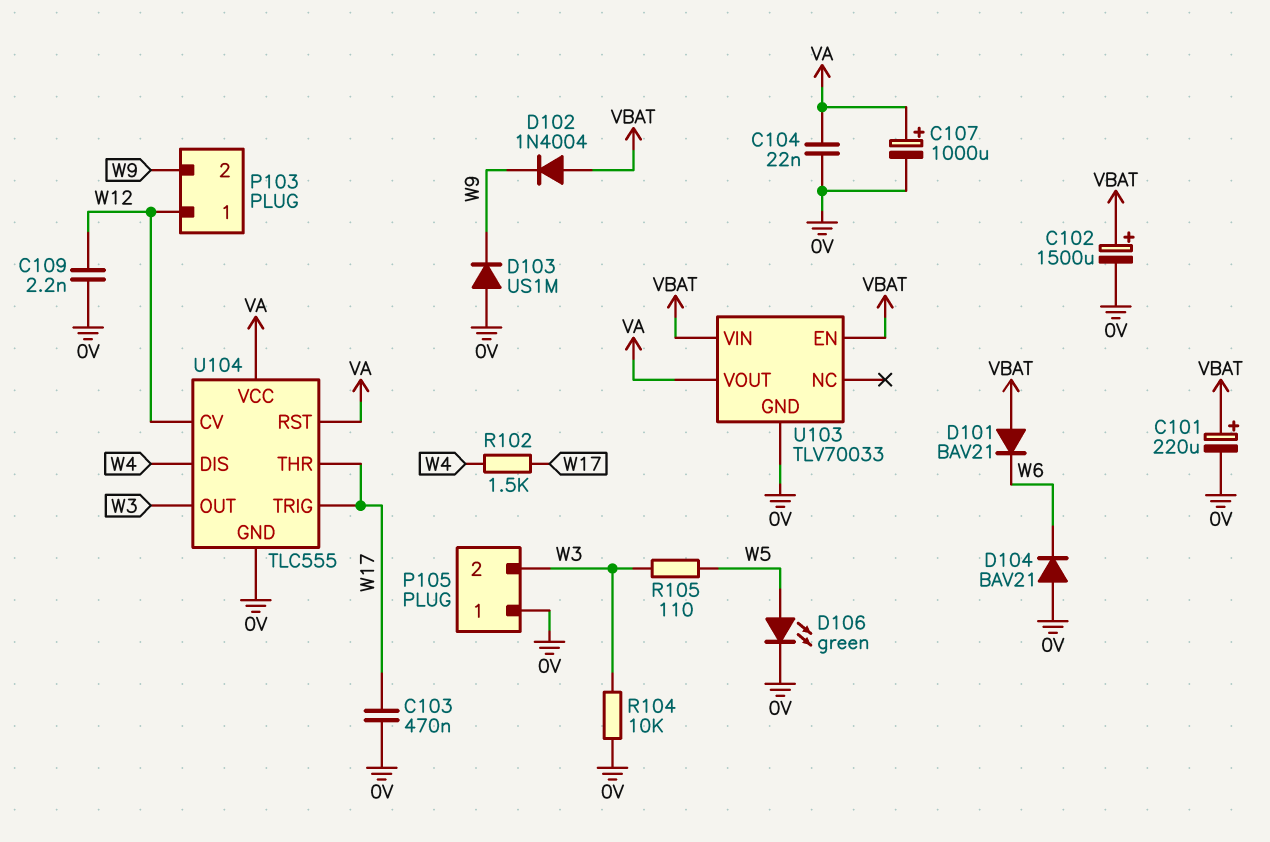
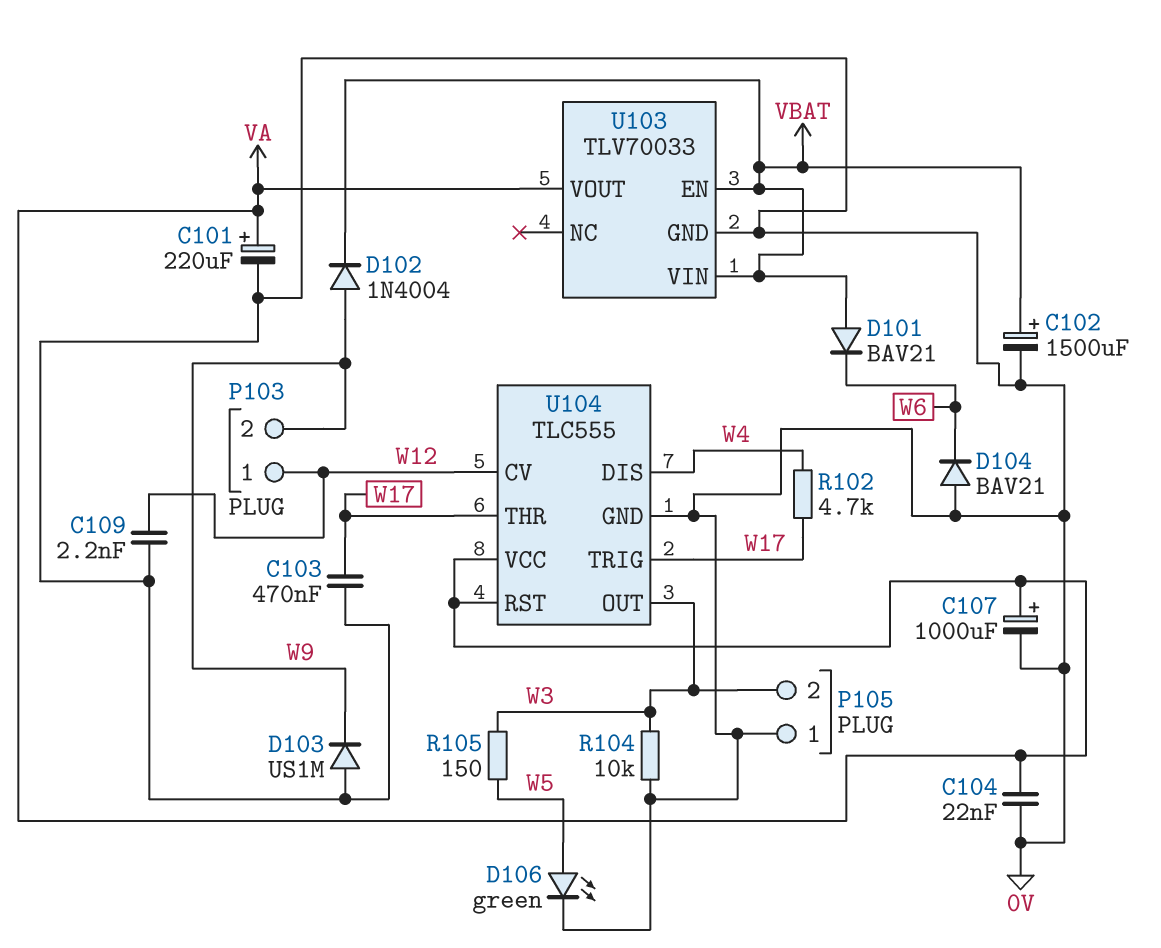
C101: 220uF (plus VBAT, minus 0V) -> 220uF (plus VA, minus 0V)
D102: diode 1N4004 (A VBAT, K W9) -> diode 1N4004 (A W9, K VBAT)
R102: 1.5k (W4, W17) -> 4.7k (W4, W17)
R105: 110 (W3, W5) -> 150 (W3, W5)

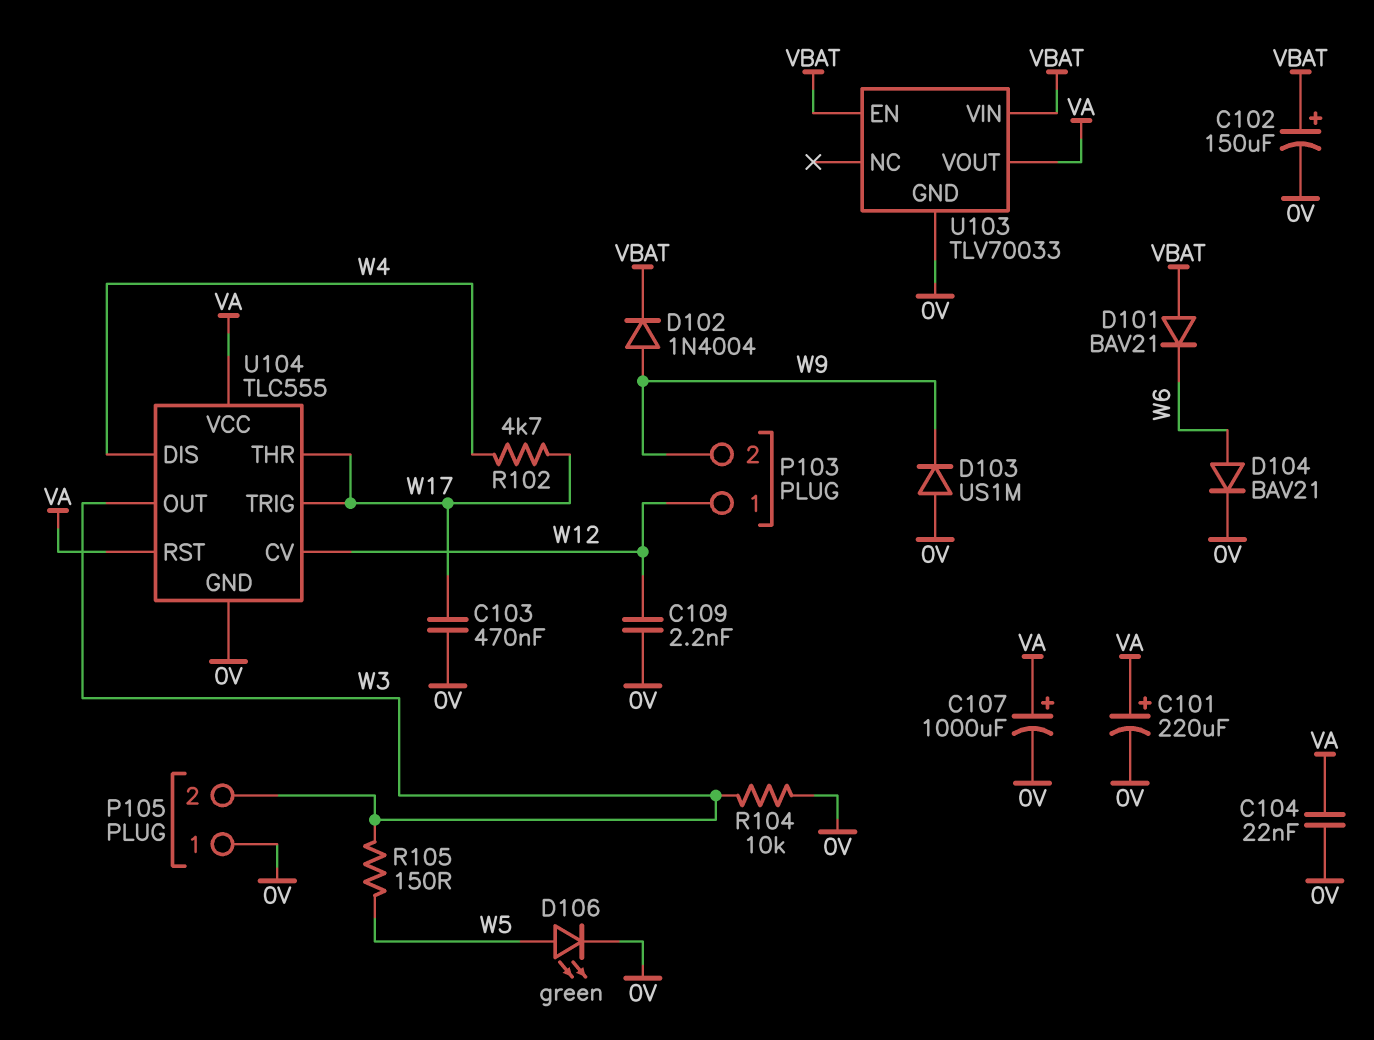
C102: 1500uF (plus VBAT, minus 0V) -> 150uF (plus VBAT, minus 0V)
D104: diode BAV21 (A 0V, K W6) -> diode BAV21 (A W6, K 0V)

